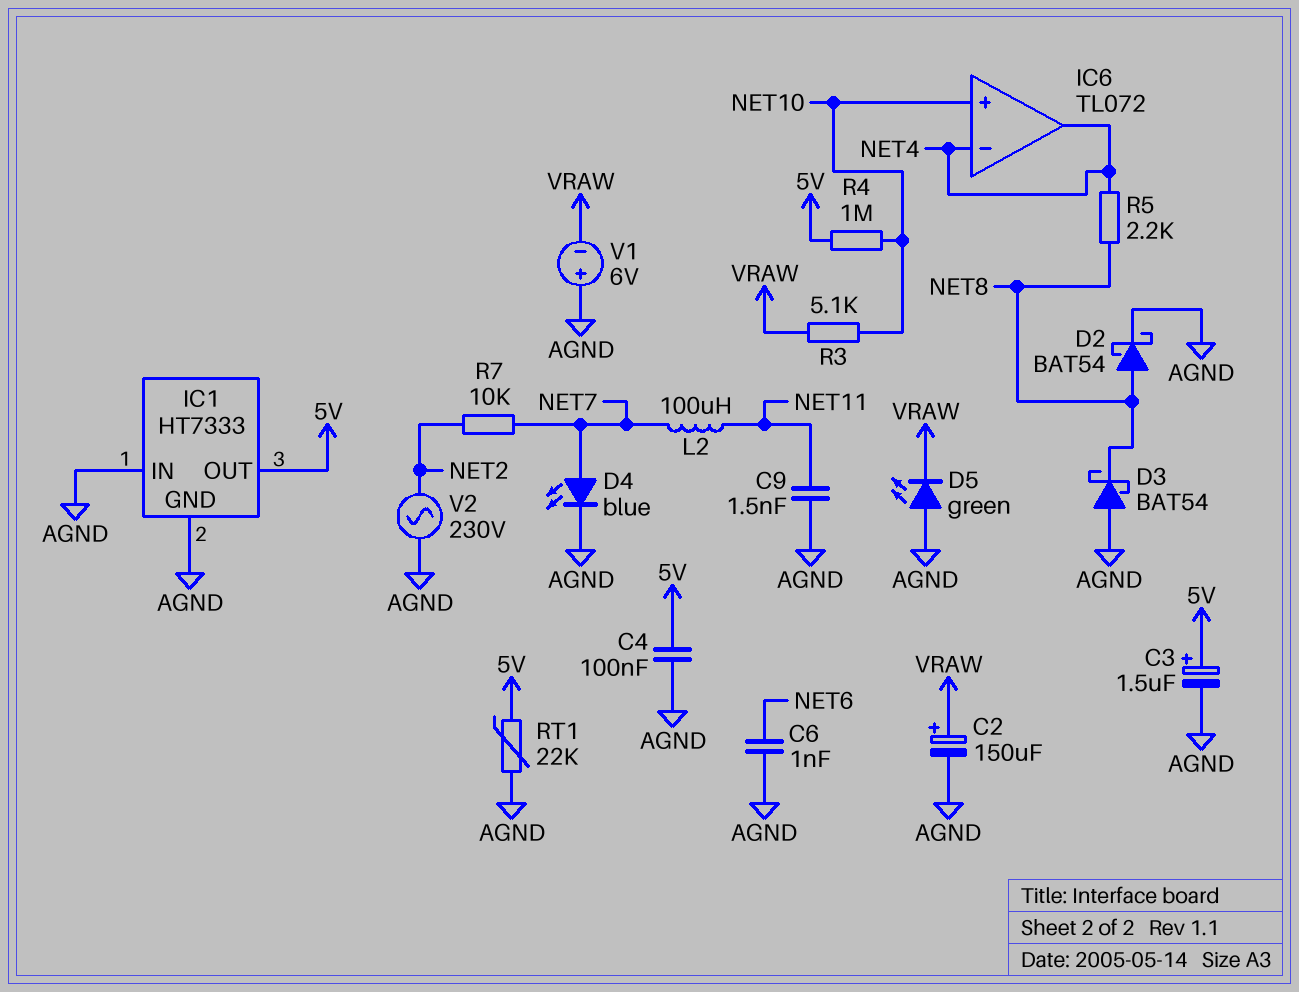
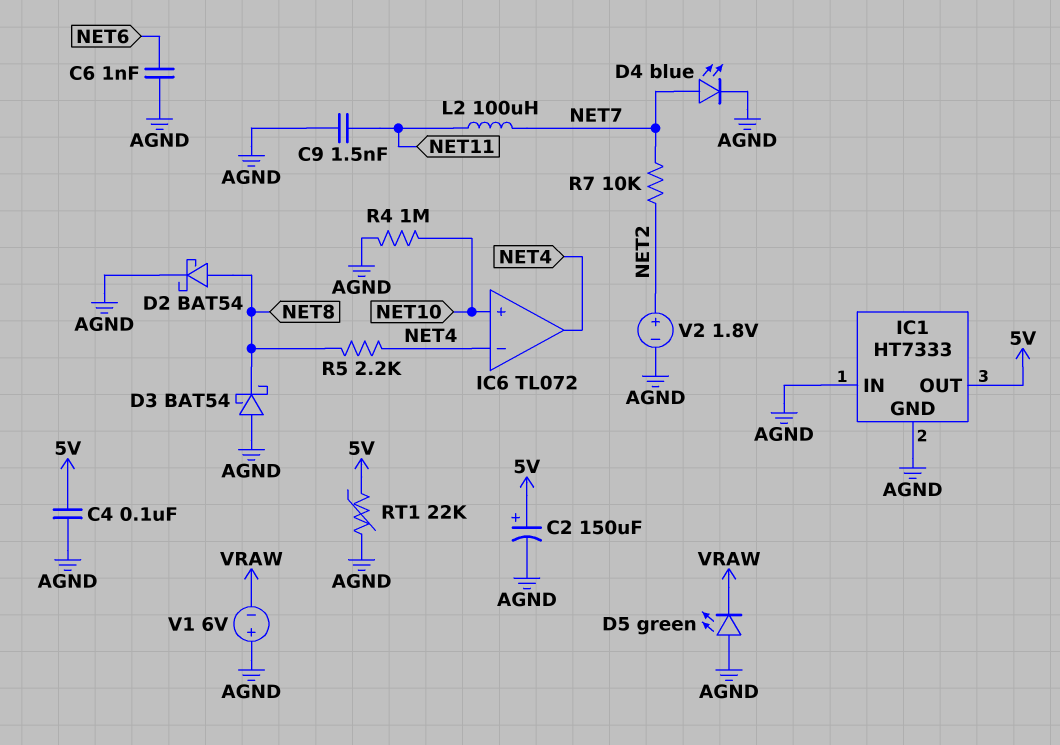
C2: 150uF (plus VRAW, minus AGND) -> 150uF (plus 5V, minus AGND)
C3: 1.5uF (plus 5V, minus AGND) -> none
R3: 5.1k (NET10, VRAW) -> none
R4: 1M (5V, NET10) -> 1M (AGND, NET10)
V2: AC 230V (AGND, NET2) -> 1.8V (plus NET2, minus AGND)

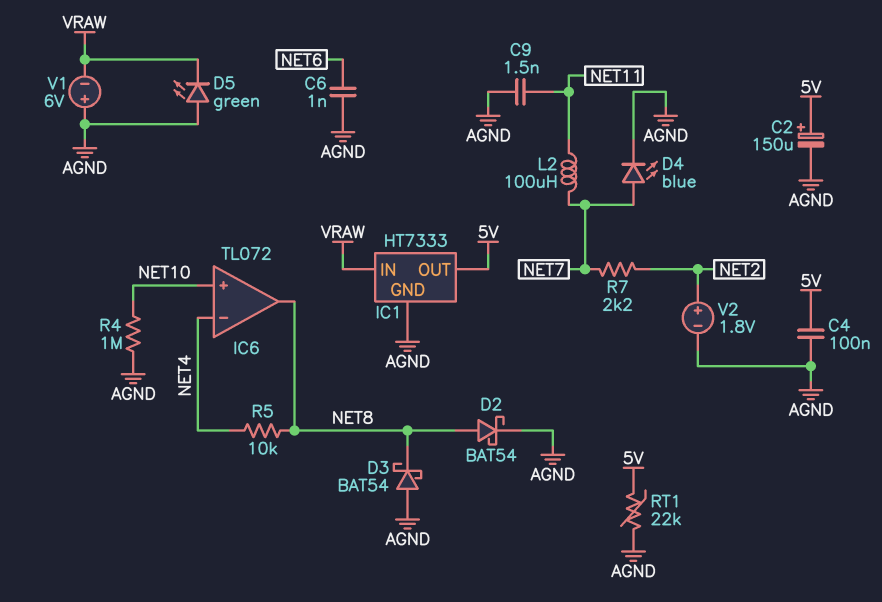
IC1 pin IN: AGND -> VRAW
IC6 pin out: NET4 -> NET8
R5: 2.2k (NET4, NET8) -> 10k (NET4, NET8)
R7: 10k (NET2, NET7) -> 2.2k (NET2, NET7)

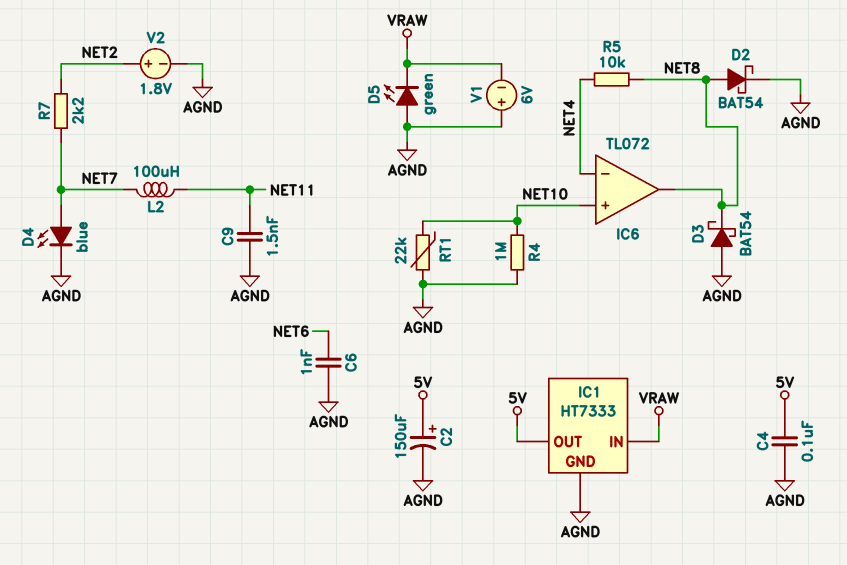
RT1: 22k (5V, AGND) -> 22k (AGND, NET10)

